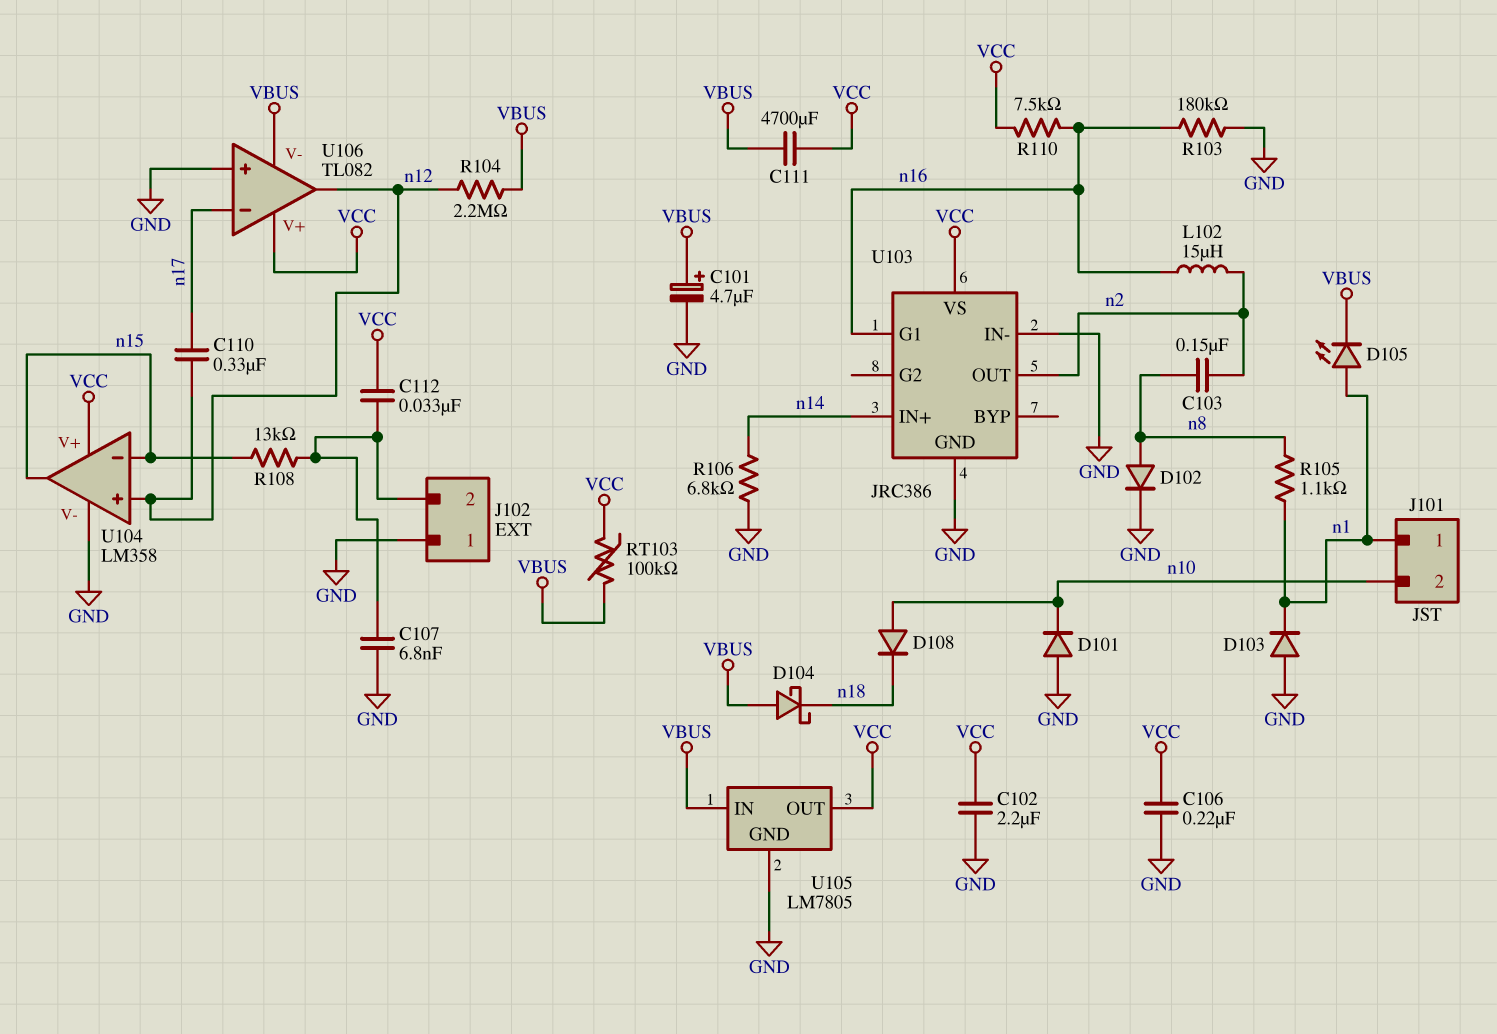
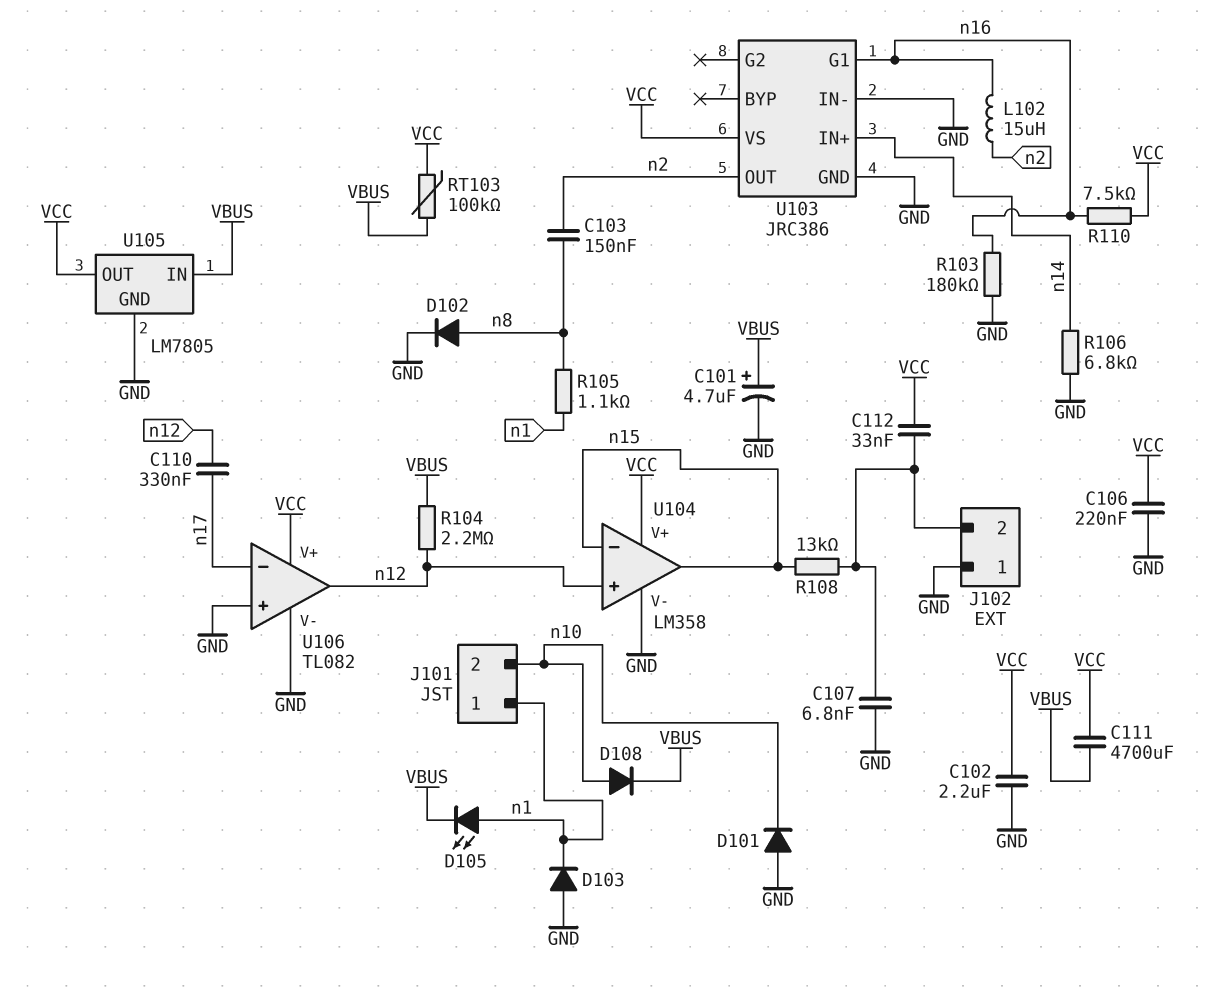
D104: schottky (A VBUS, K n18) -> none
D108: diode (A n10, K n18) -> diode (A n10, K VBUS)
U106 pin V-: VBUS -> GND

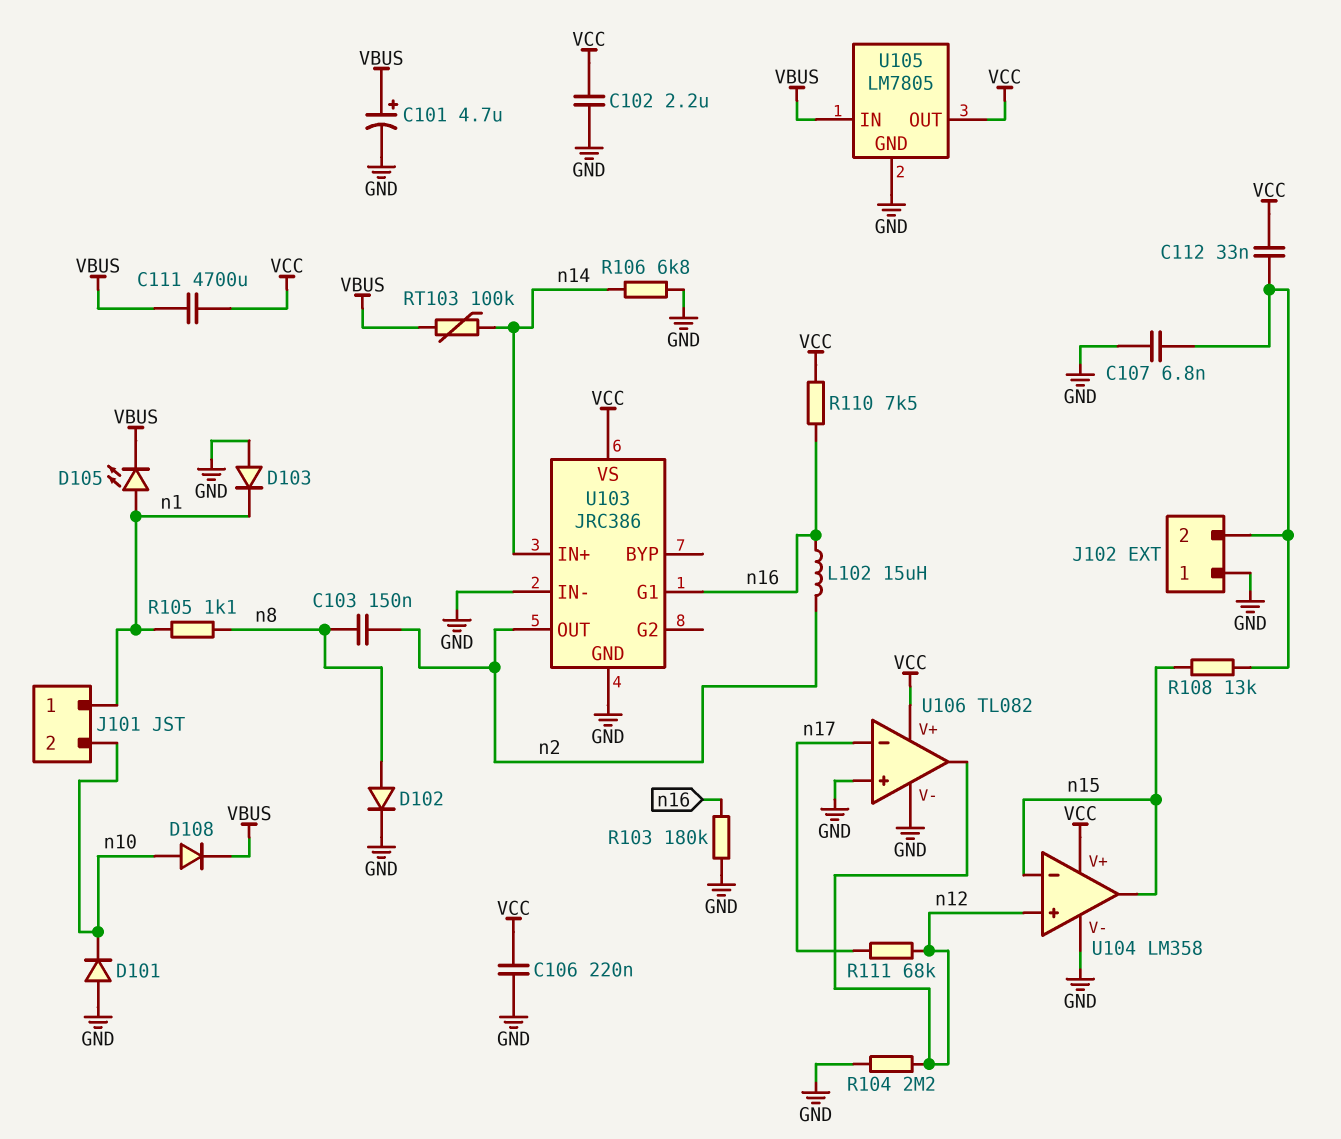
C110: 330nF (n12, n17) -> none
R104: 2.2M (VBUS, n12) -> 2.2M (GND, n12)
R111: none -> 68k (n12, n17)
RT103: 100k (VBUS, VCC) -> 100k (VBUS, n14)

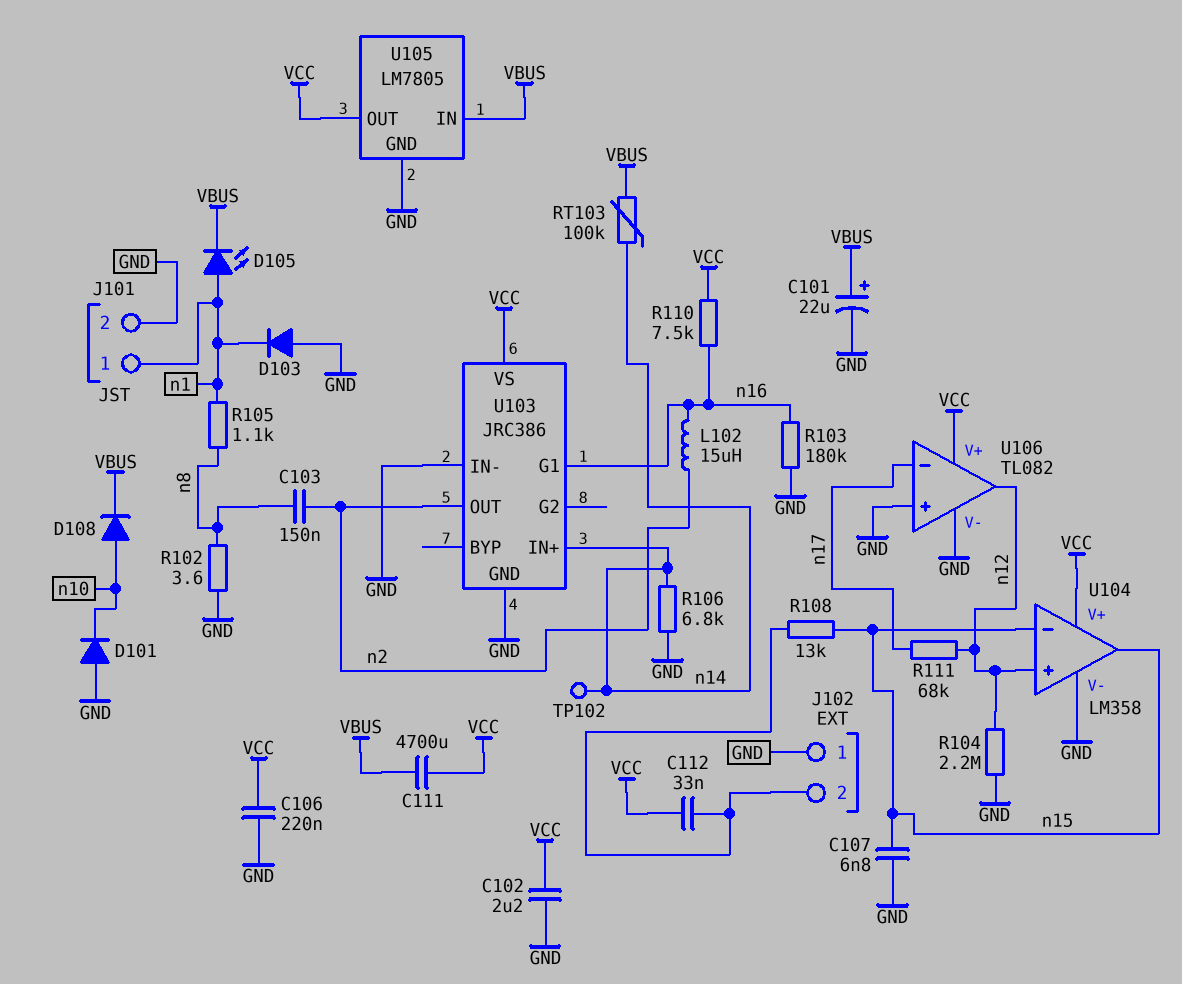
C101: 4.7uF (plus VBUS, minus GND) -> 22uF (plus VBUS, minus GND)
C107: 6.8nF (GND, J102/2) -> 6.8nF (GND, n15)
D102: diode (A n8, K GND) -> none
J101 pin 2: n10 -> GND
R102: none -> 3.6 (GND, n8)
TP102: none -> test point (n14)

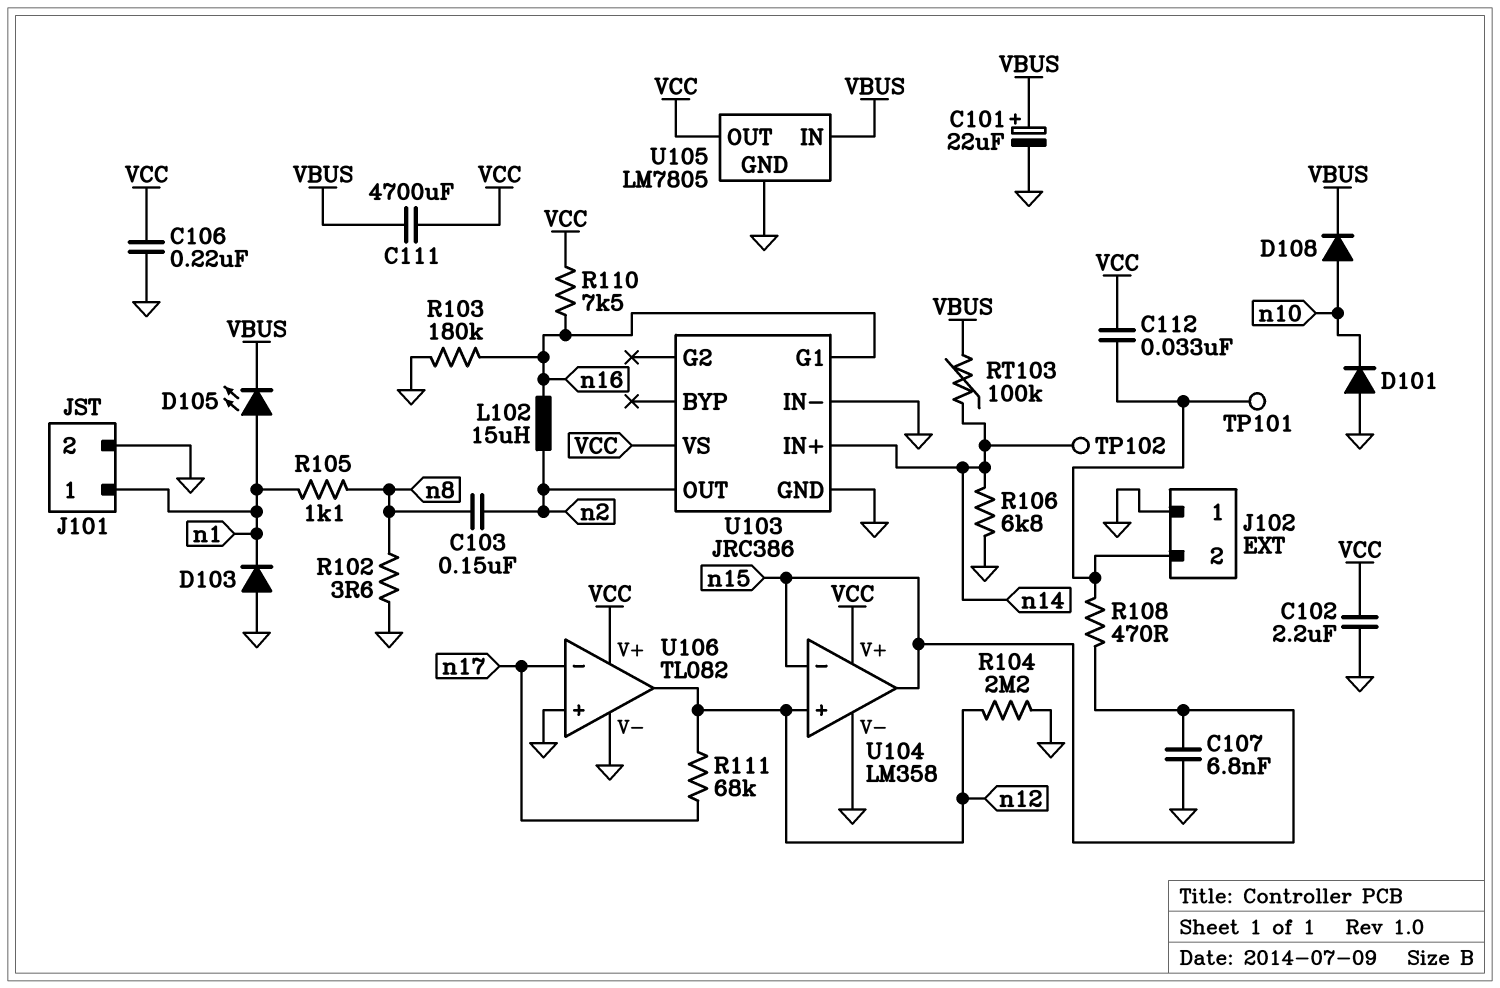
R108: 13k (J102/2, n15) -> 470 (J102/2, n15)
TP101: none -> test point (J102/2)

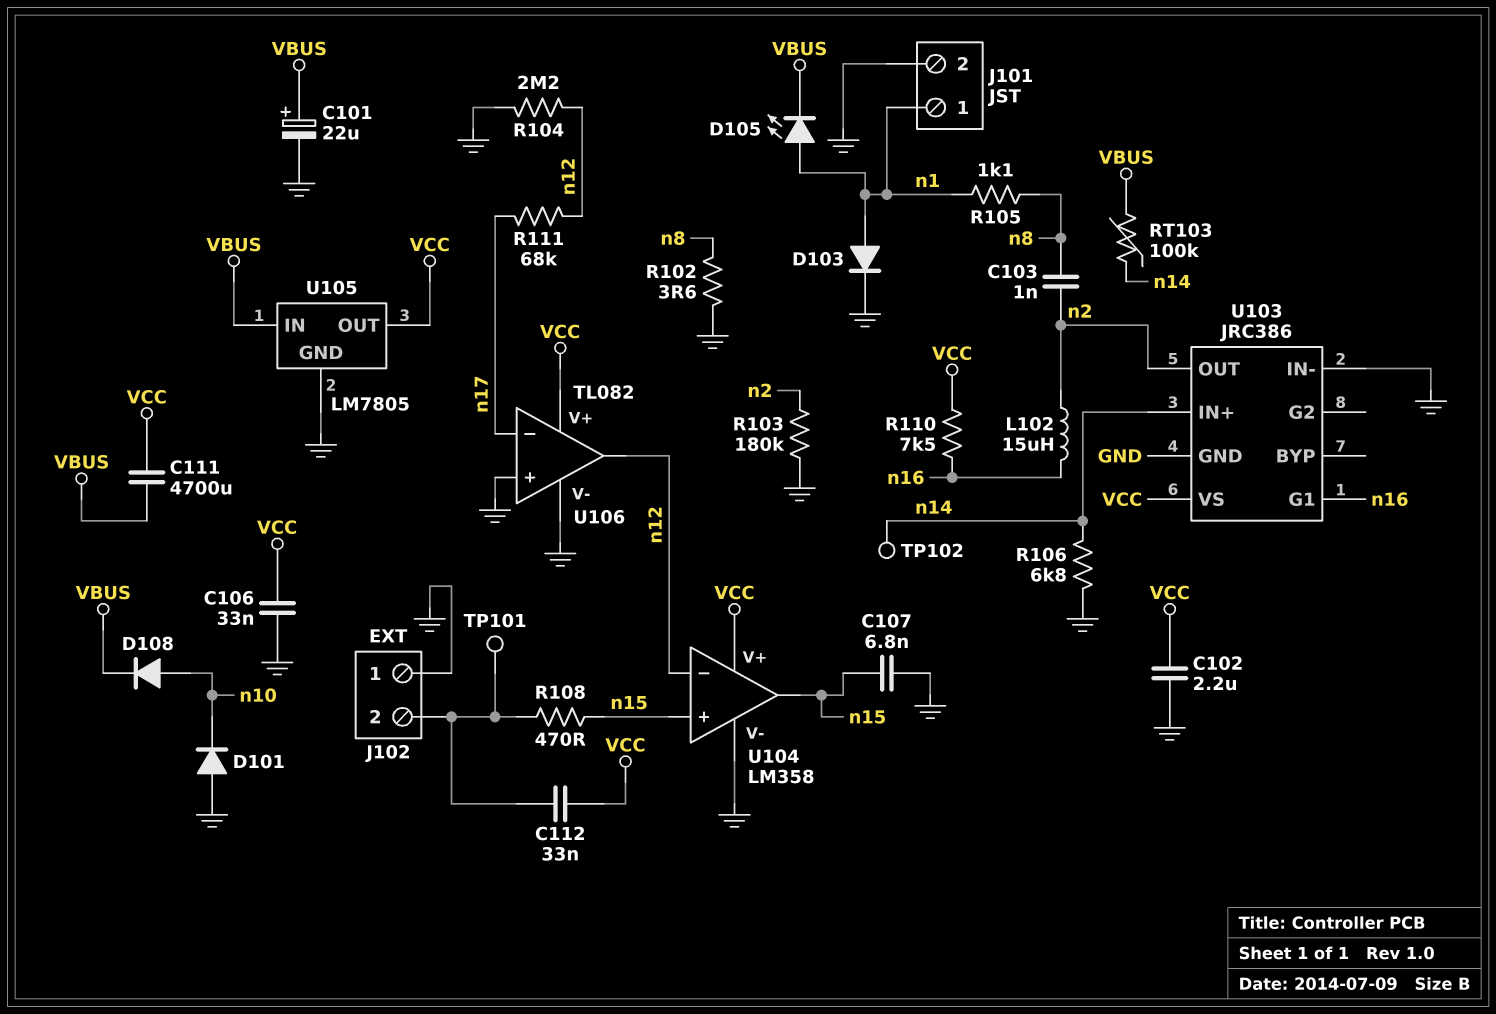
C103: 150nF (n2, n8) -> 1nF (n2, n8)
C106: 220nF (GND, VCC) -> 33nF (GND, VCC)
D103: diode (A GND, K n1) -> diode (A n1, K GND)
R103: 180k (GND, n16) -> 180k (GND, n2)
U104 pin in+: n12 -> n15
U104 pin in-: n15 -> n12

